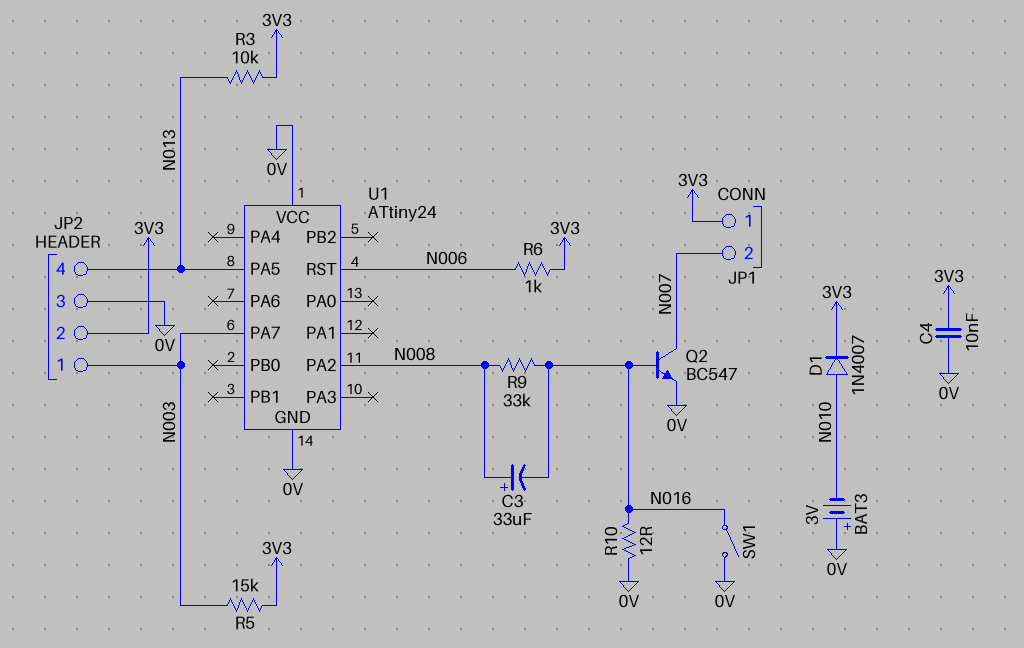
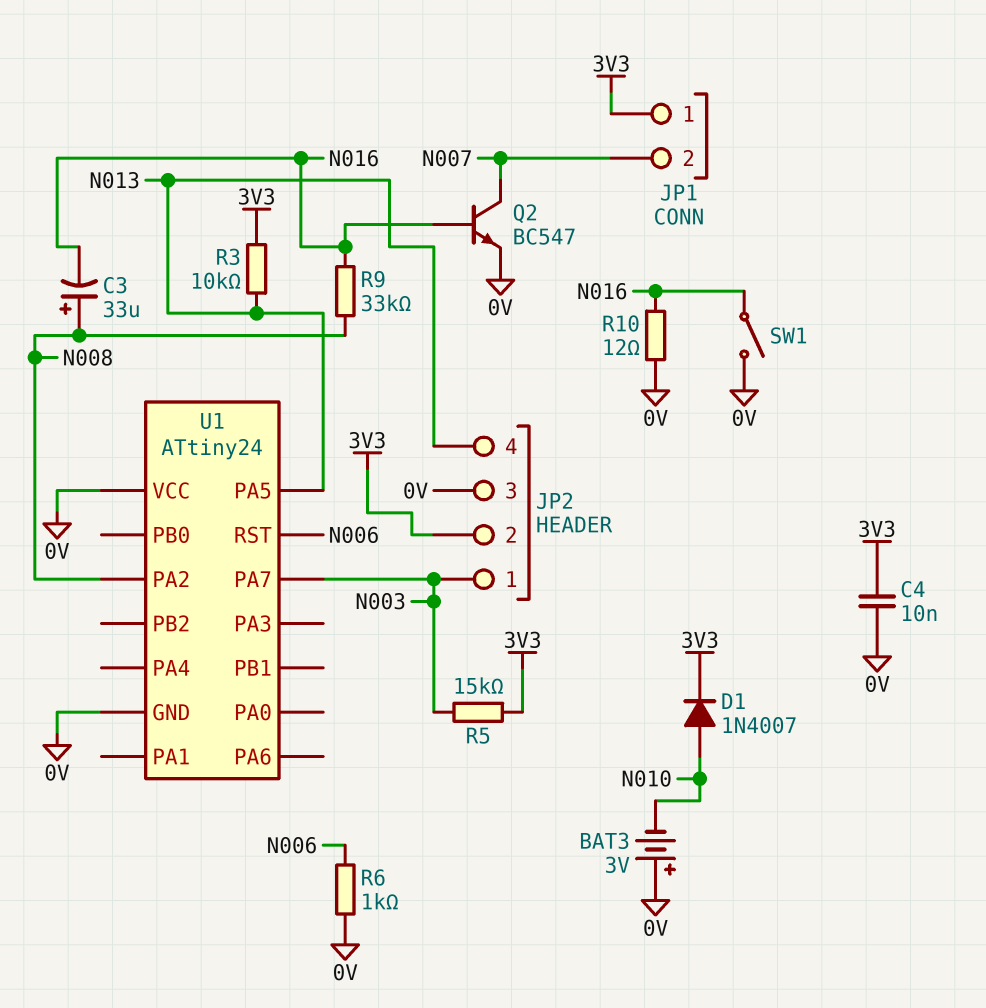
R6: 1k (3V3, N006) -> 1k (0V, N006)

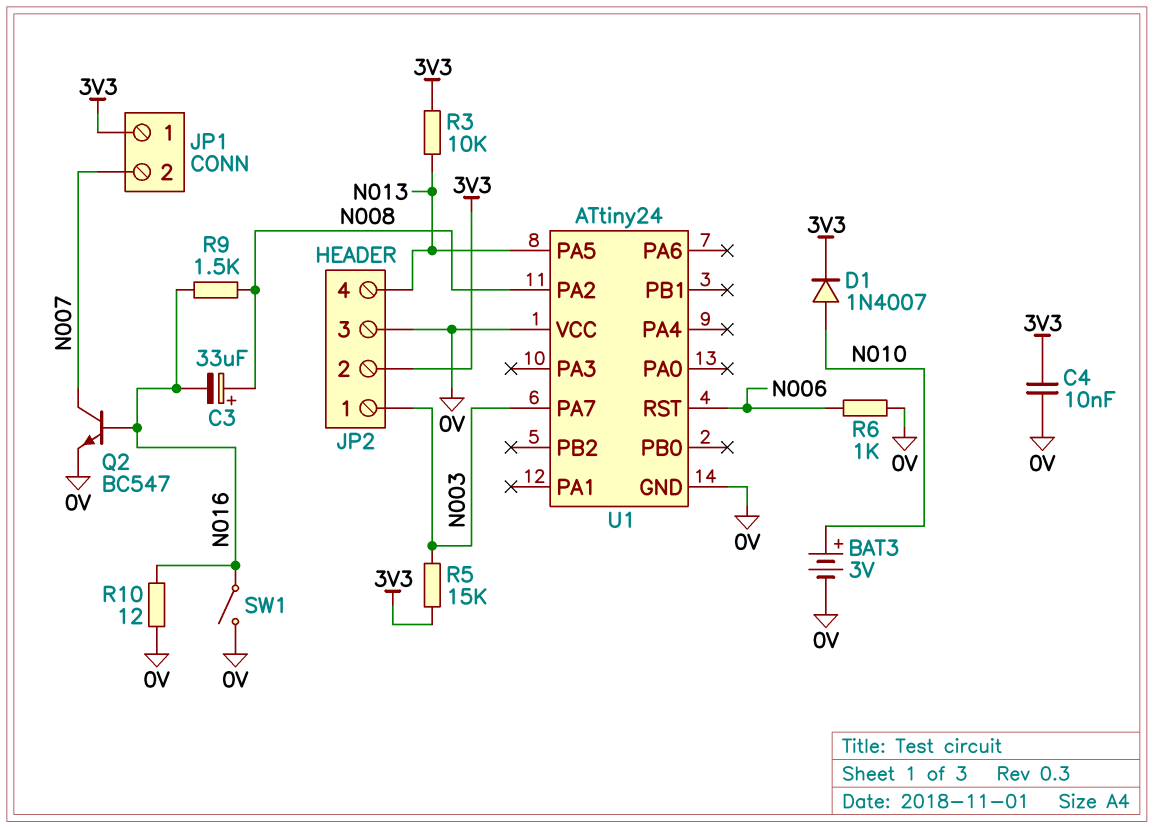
BAT3: 3V (plus 0V, minus N010) -> 3V (plus N010, minus 0V)
R9: 33k (N008, N016) -> 1.5k (N008, N016)

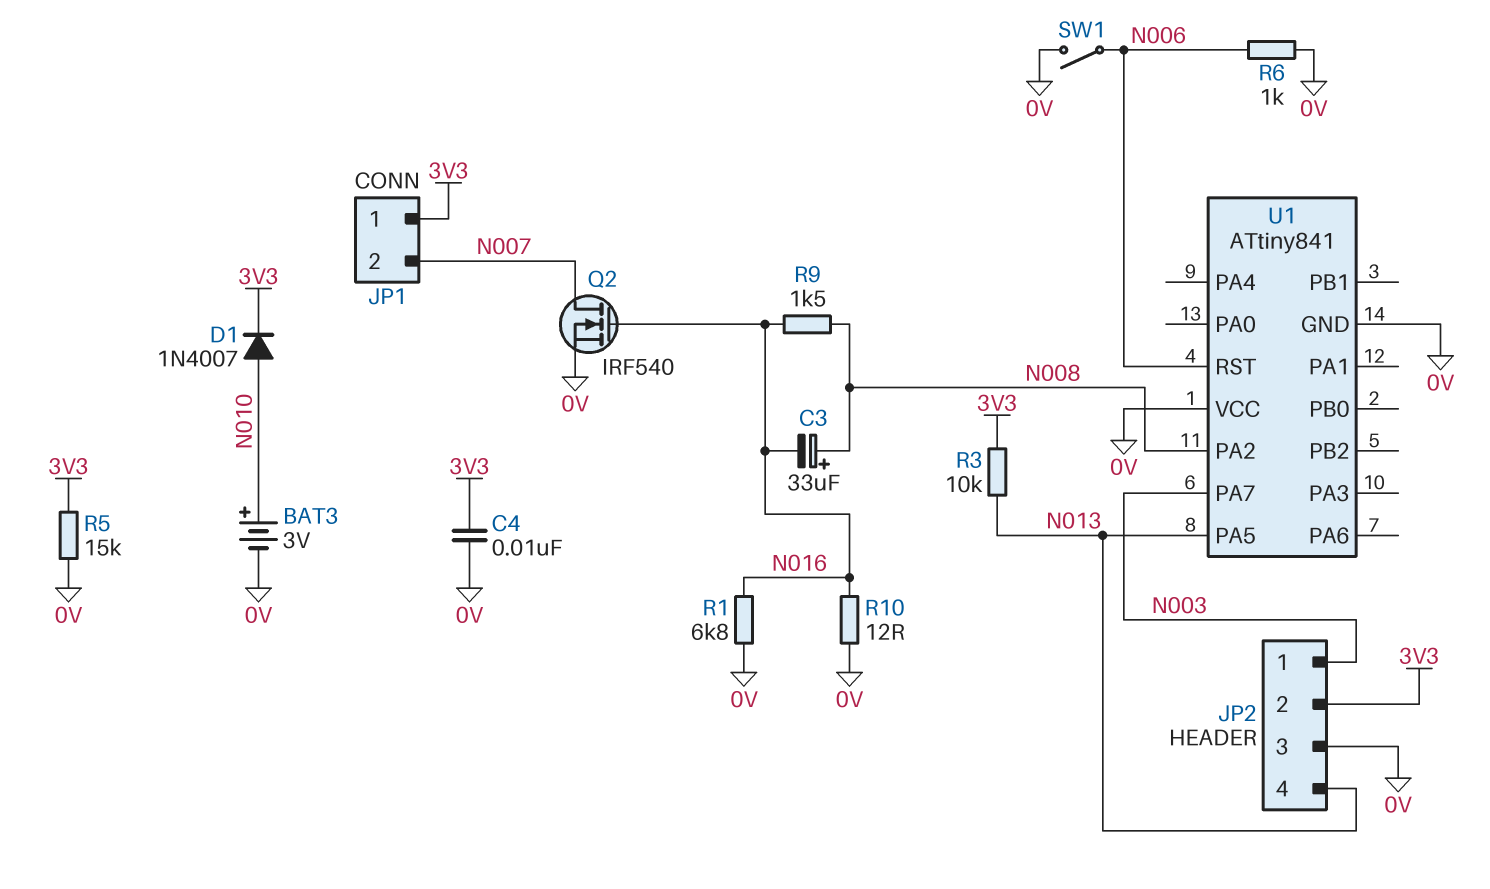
Q2: NPN BC547 (B N016, C N007, E 0V) -> NMOS IRF540 (G N016, D N007, S 0V)
R1: none -> 6.8k (0V, N016)
R5: 15k (3V3, N003) -> 15k (0V, 3V3)
SW1: switch (0V, N016) -> switch (0V, N006)
U1: ATtiny24 -> ATtiny841

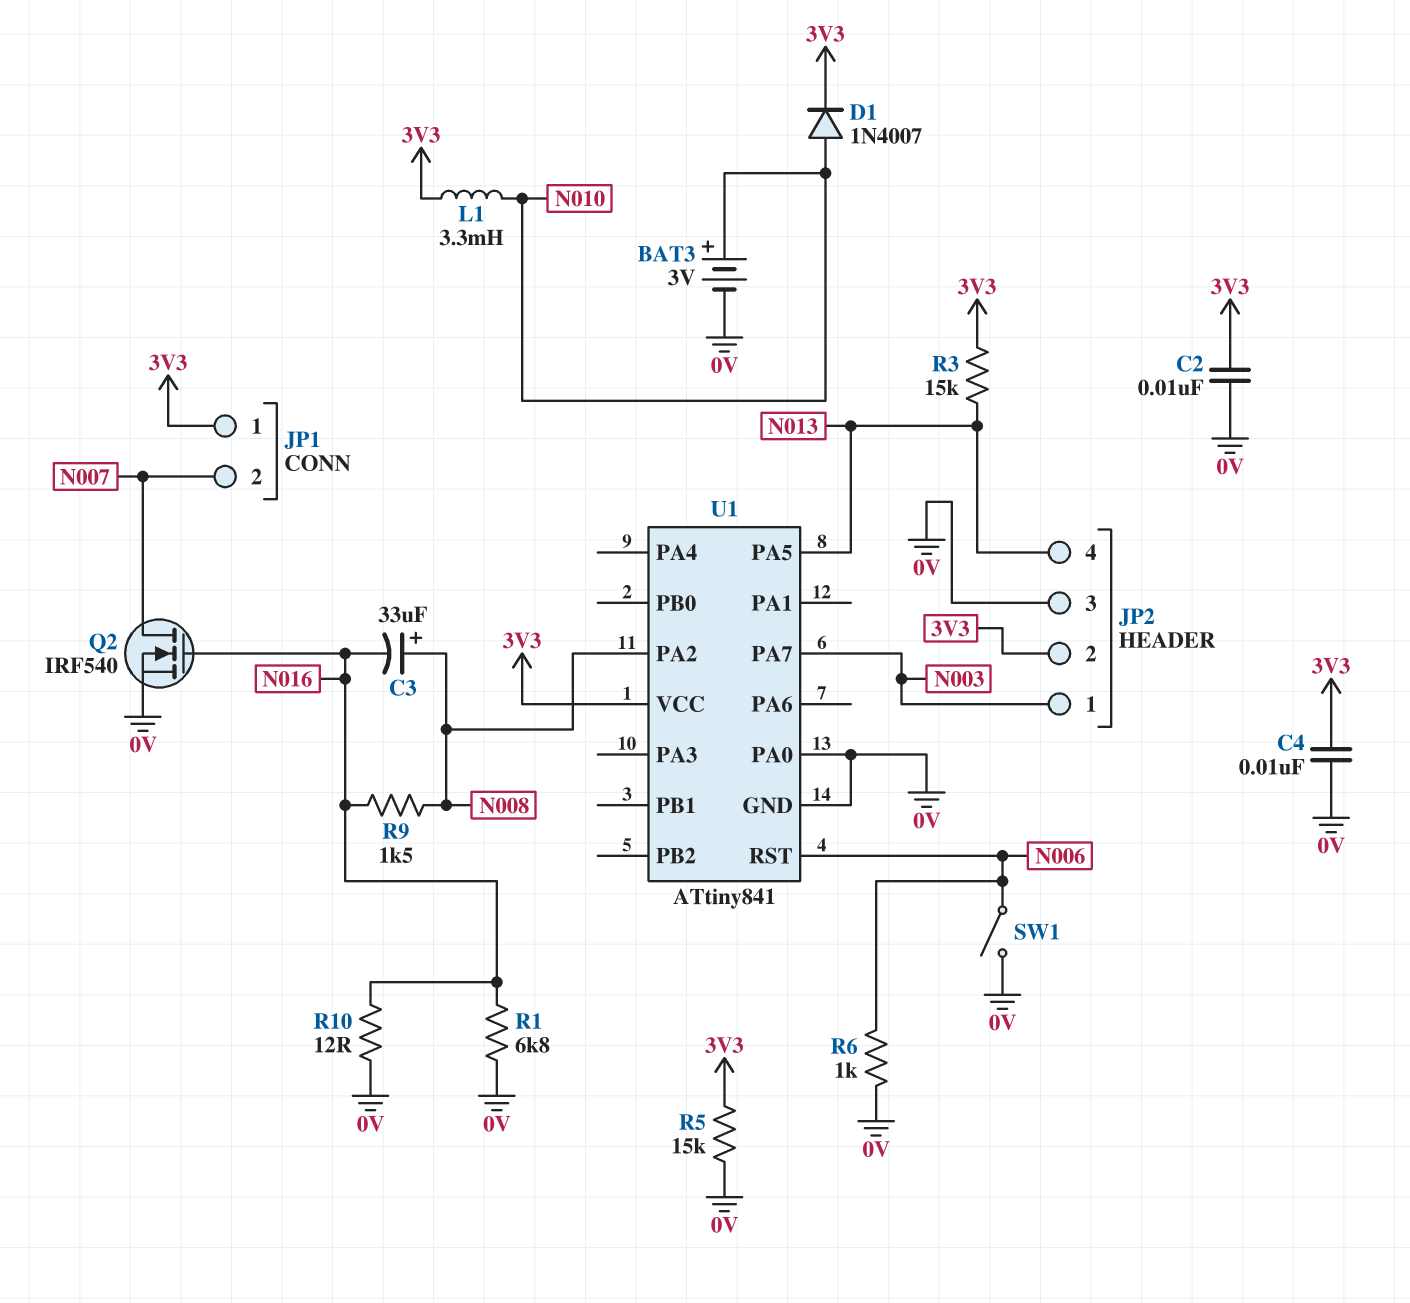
C2: none -> 10nF (0V, 3V3)
L1: none -> 3.3mH (3V3, N010)
R3: 10k (3V3, N013) -> 15k (3V3, N013)
U1 pin PA0: none -> 0V
U1 pin VCC: 0V -> 3V3

